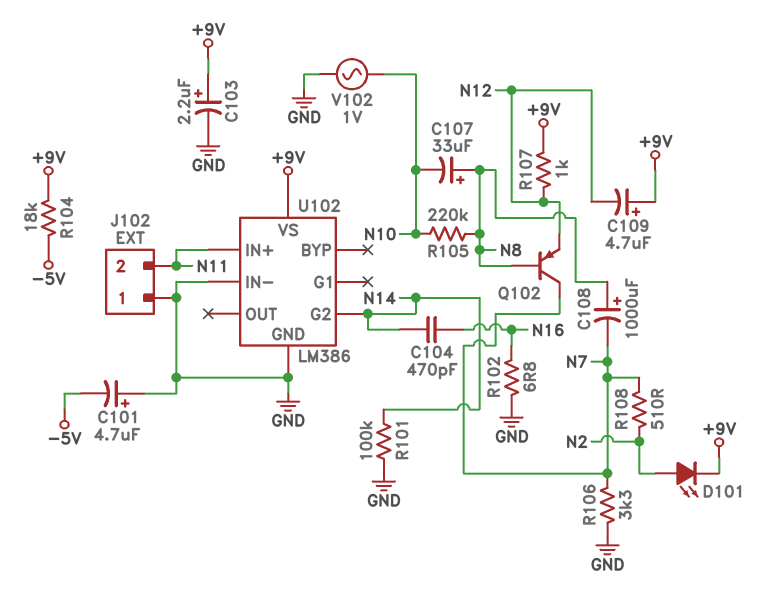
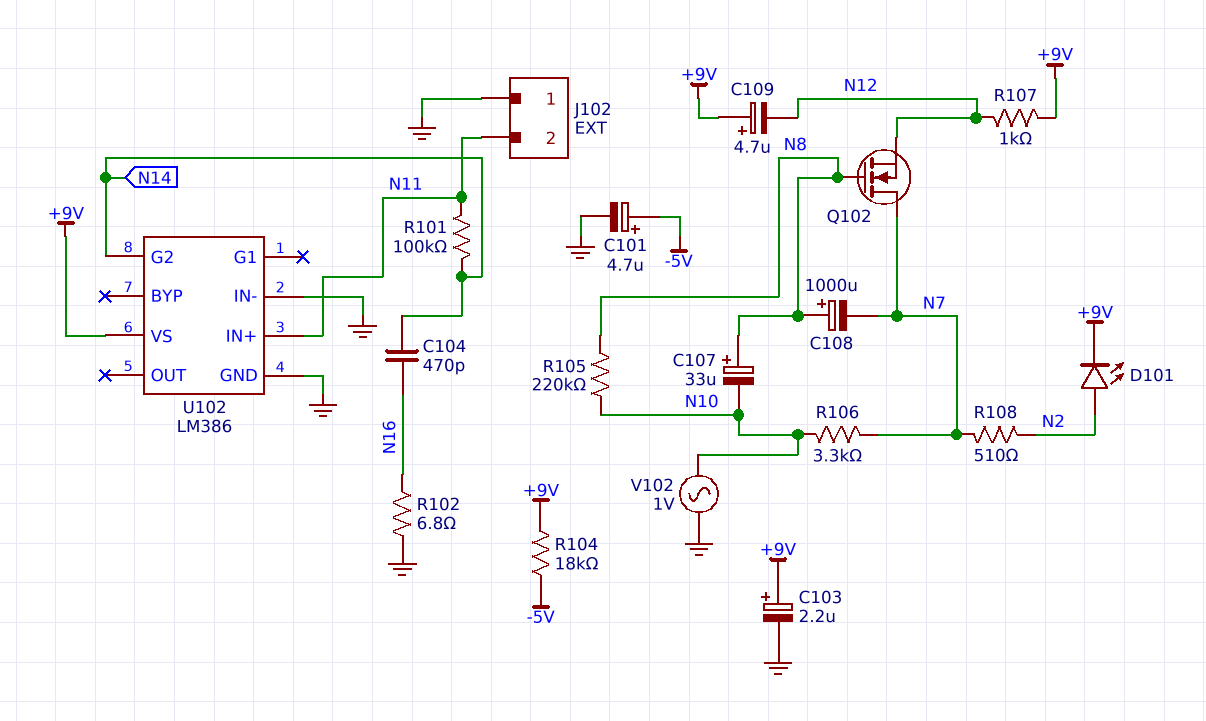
C101: 4.7uF (plus GND, minus -5V) -> 4.7uF (plus -5V, minus GND)
Q102: PNP (B N8, C N7, E N12) -> NMOS (G N8, D N7, S N12)
R101: 100k (GND, N14) -> 100k (N11, N14)
R106: 3.3k (GND, N7) -> 3.3k (N7, N10)

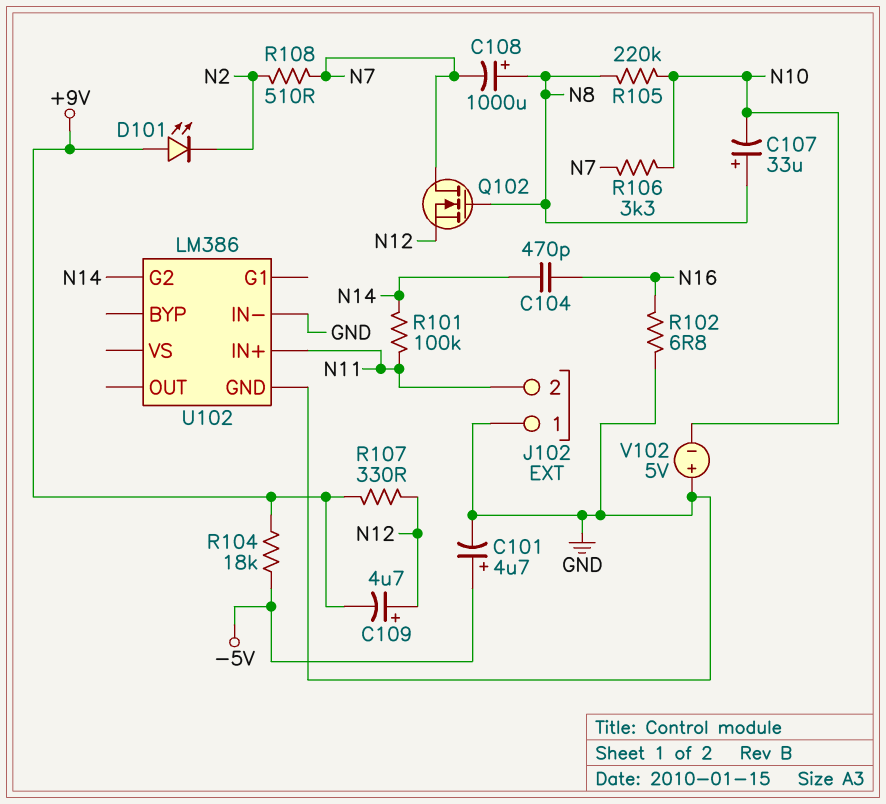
C103: 2.2uF (plus +9V, minus GND) -> none
C109: 4.7uF (plus +9V, minus N12) -> 4.7uF (plus N12, minus +9V)
D101: LED (A N2, K +9V) -> LED (A +9V, K N2)
R107: 1k (+9V, N12) -> 330 (+9V, N12)
U102 pin VS: +9V -> none
V102: AC 1V (GND, N10) -> 5V (plus GND, minus N10)

